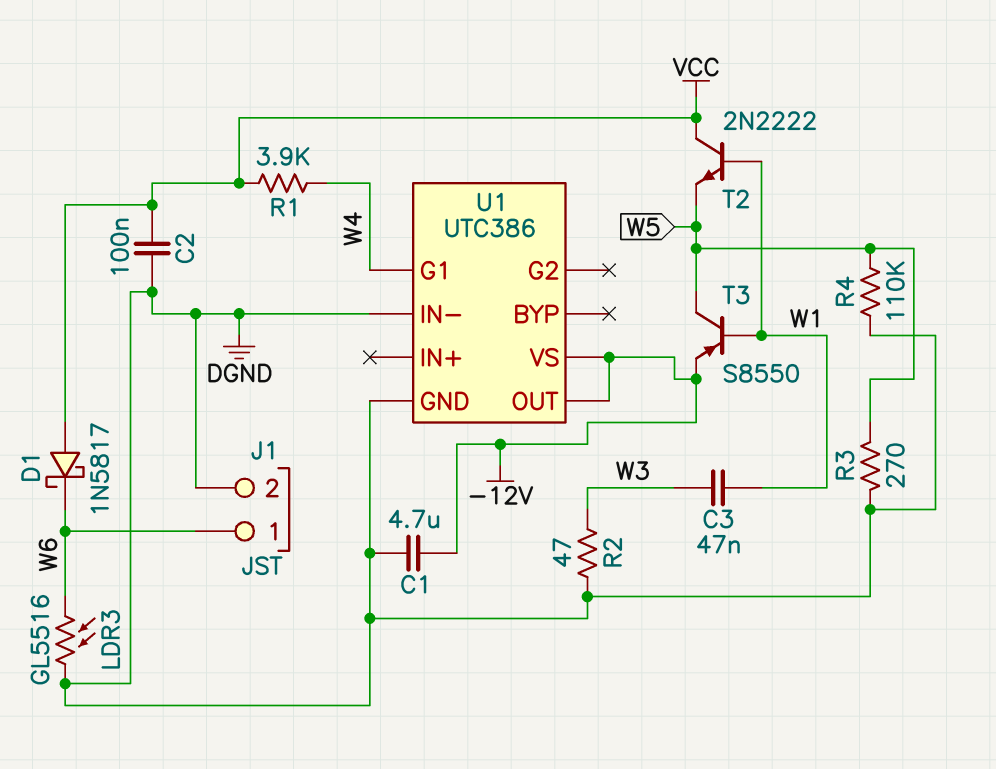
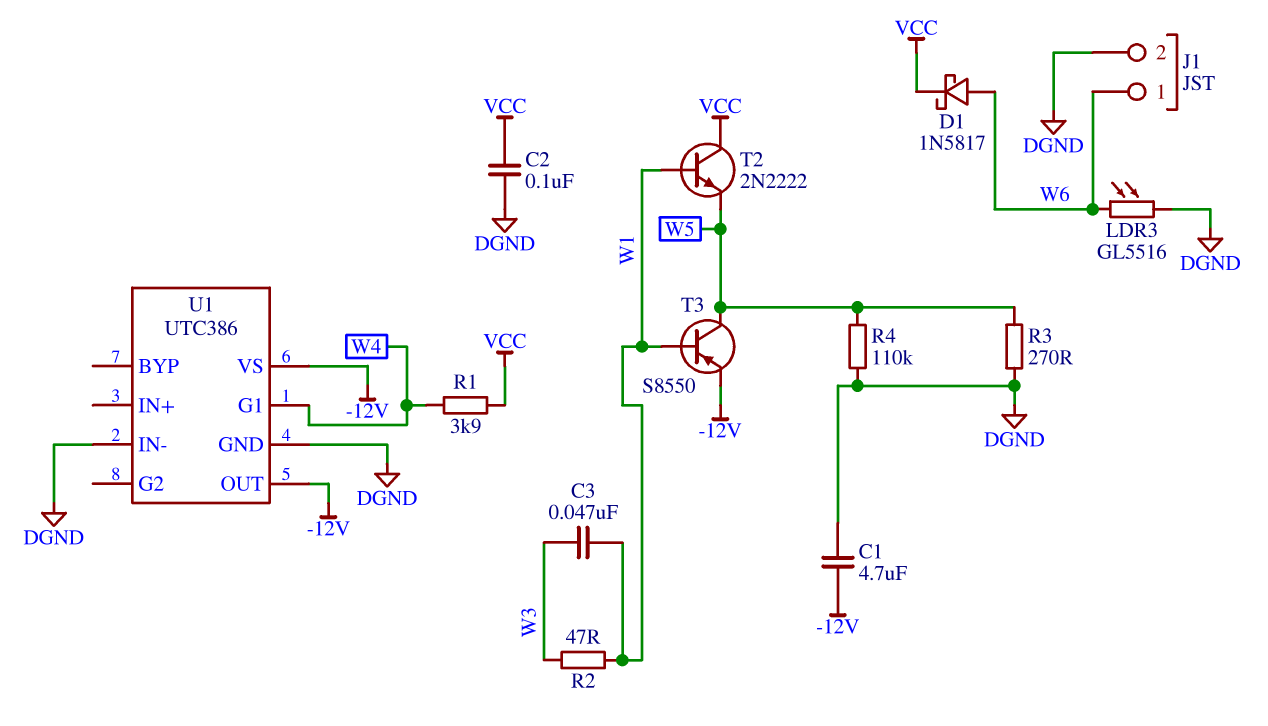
D1: schottky 1N5817 (A VCC, K W6) -> schottky 1N5817 (A W6, K VCC)
R2: 47 (DGND, W3) -> 47 (W1, W3)

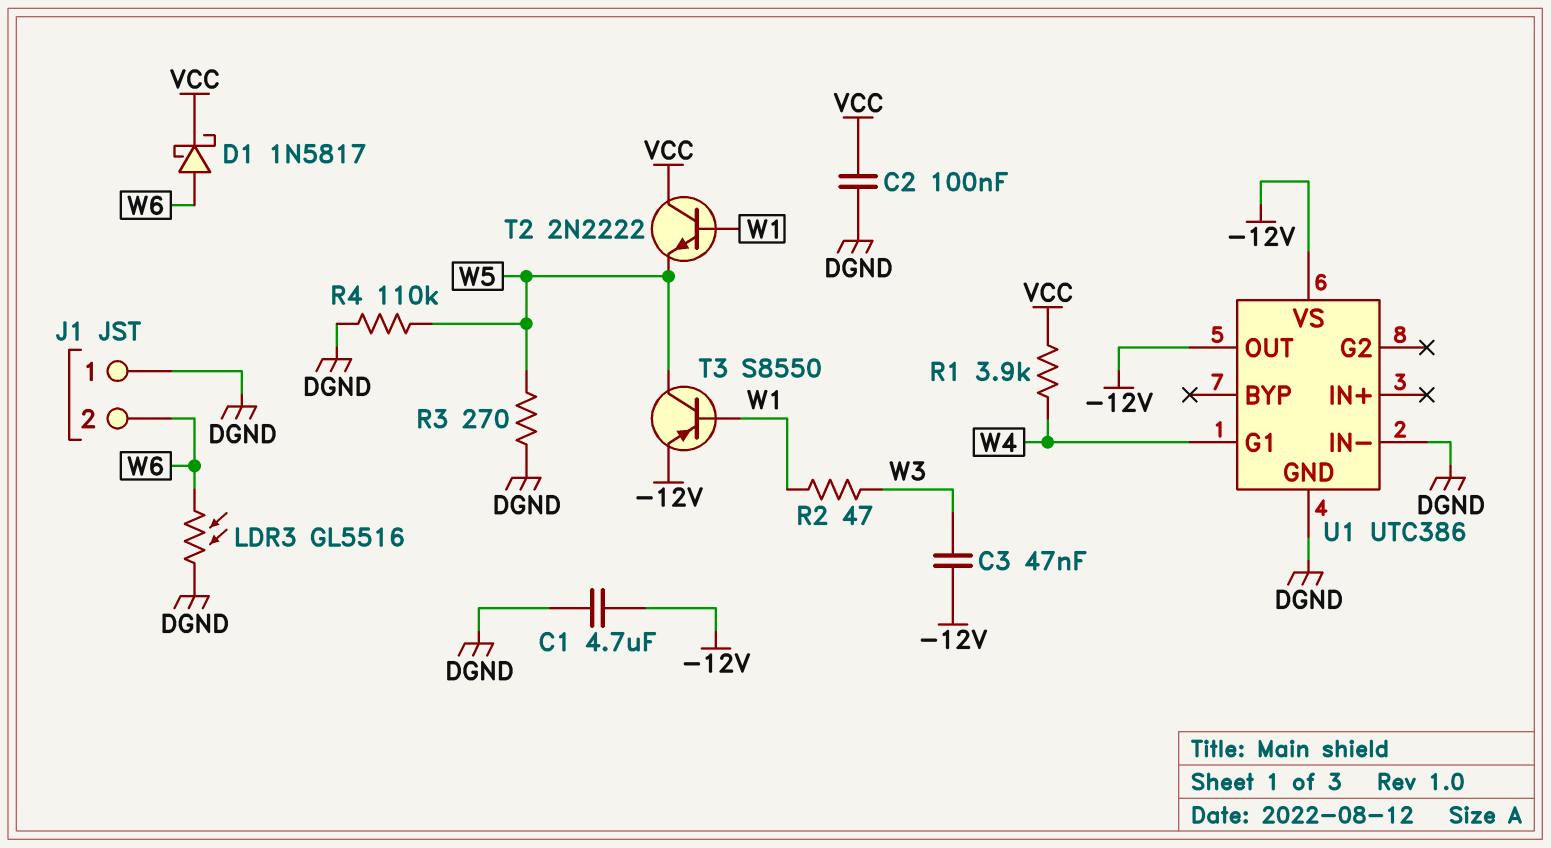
C3: 47nF (W1, W3) -> 47nF (-12V, W3)
J1 pin 1: W6 -> DGND
J1 pin 2: DGND -> W6

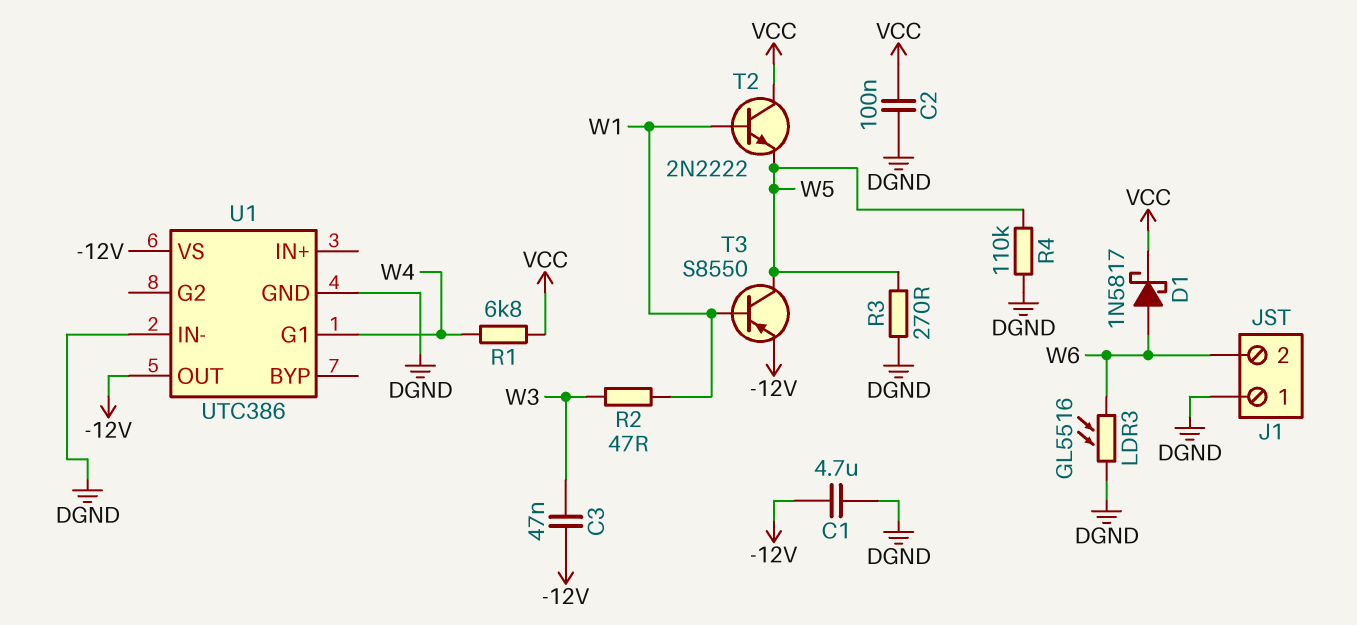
R1: 3.9k (VCC, W4) -> 6.8k (VCC, W4)

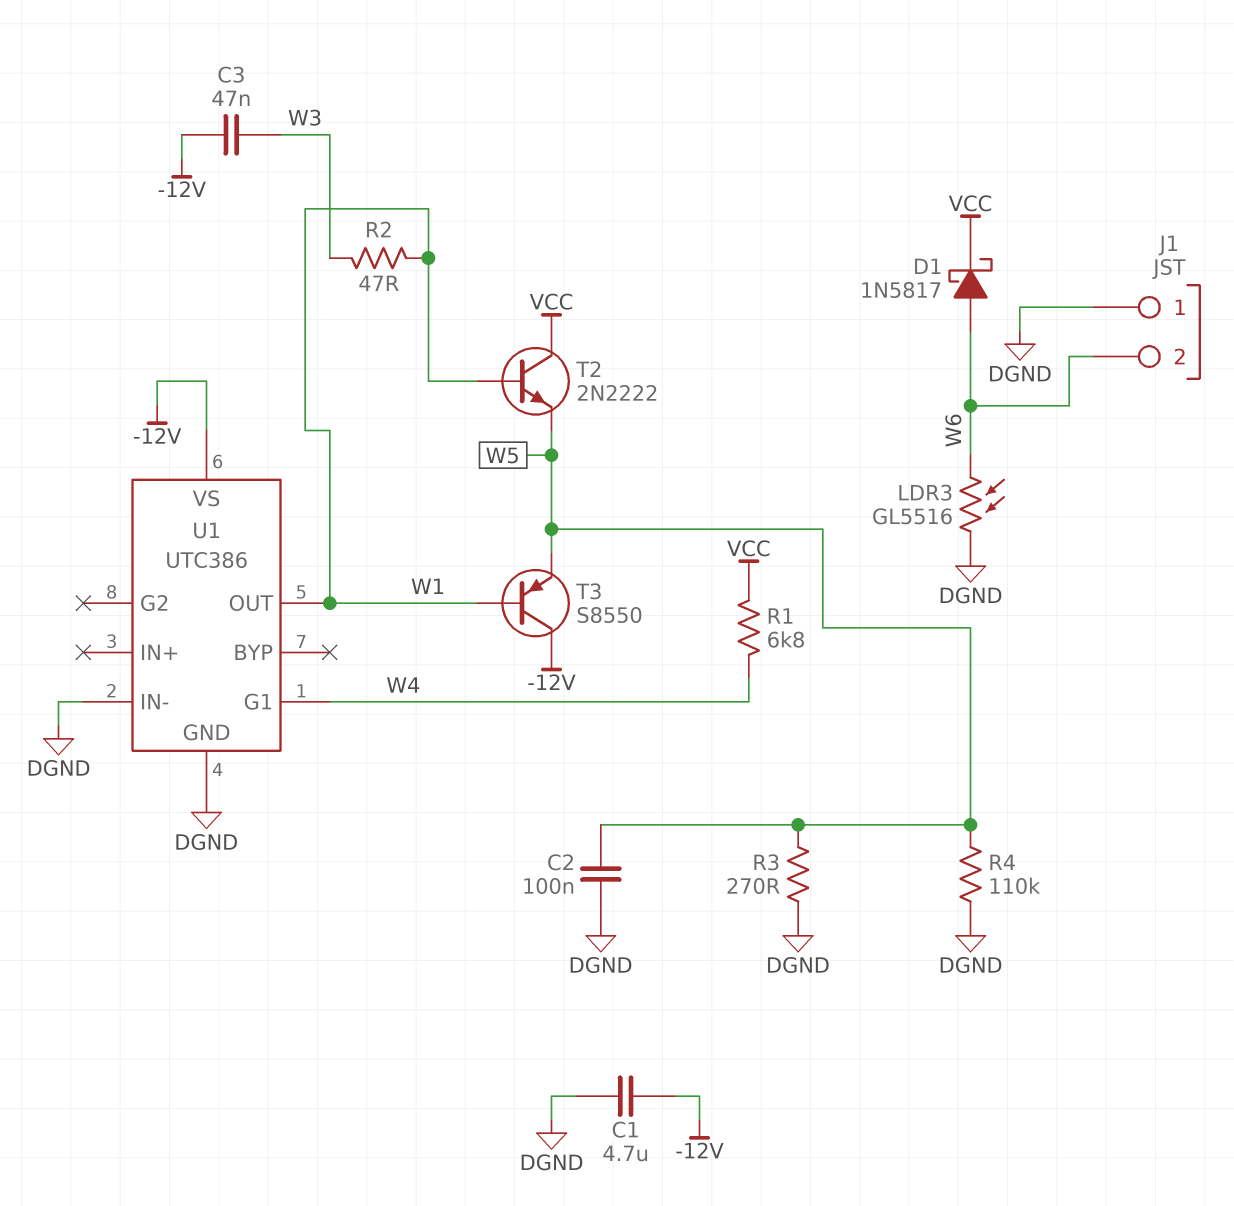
C2: 100nF (DGND, VCC) -> 100nF (DGND, W5)
T3: PNP S8550 (B W1, C W5, E -12V) -> PNP S8550 (B W1, C -12V, E W5)
U1 pin OUT: -12V -> W1

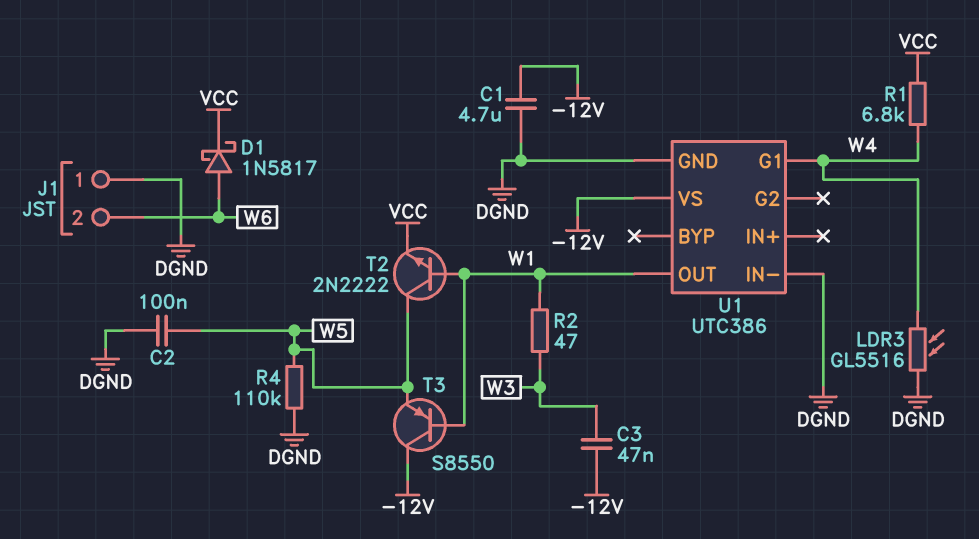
LDR3: GL5516 (DGND, W6) -> GL5516 (DGND, W4)
R3: 270 (DGND, W5) -> none
T2: NPN 2N2222 (B W1, C VCC, E W5) -> NPN 2N2222 (B W1, C W5, E VCC)

